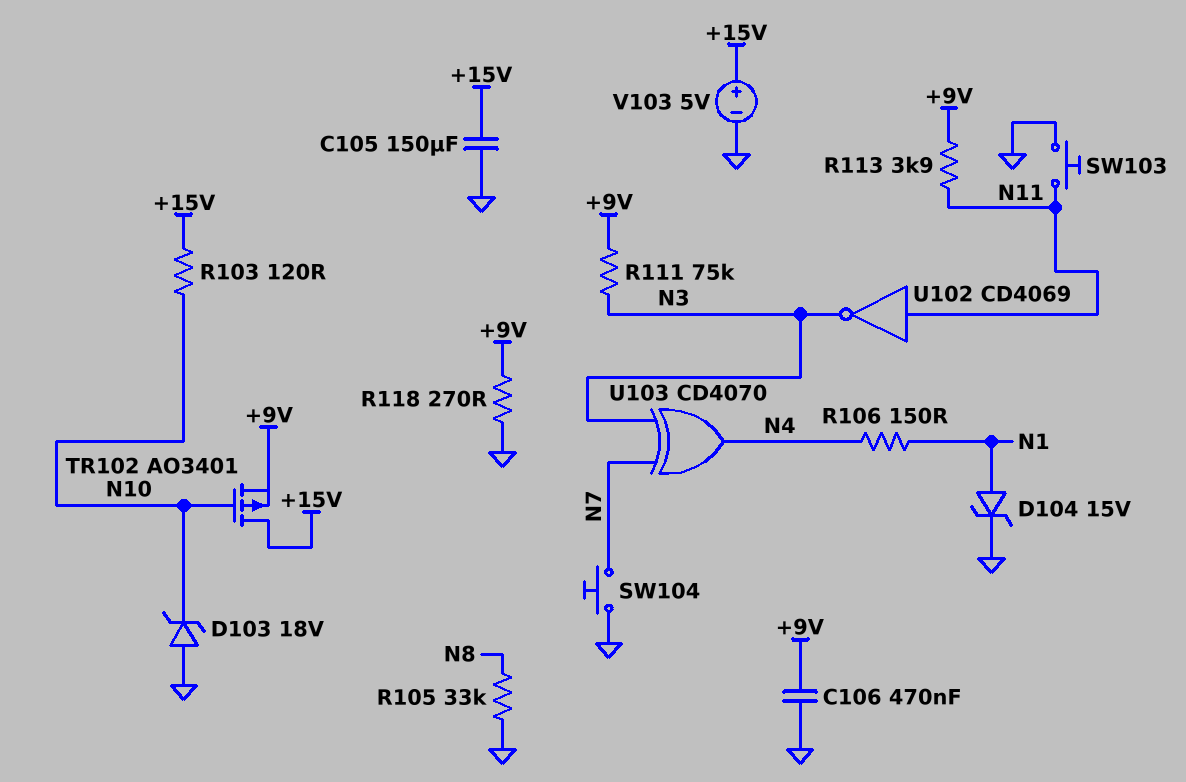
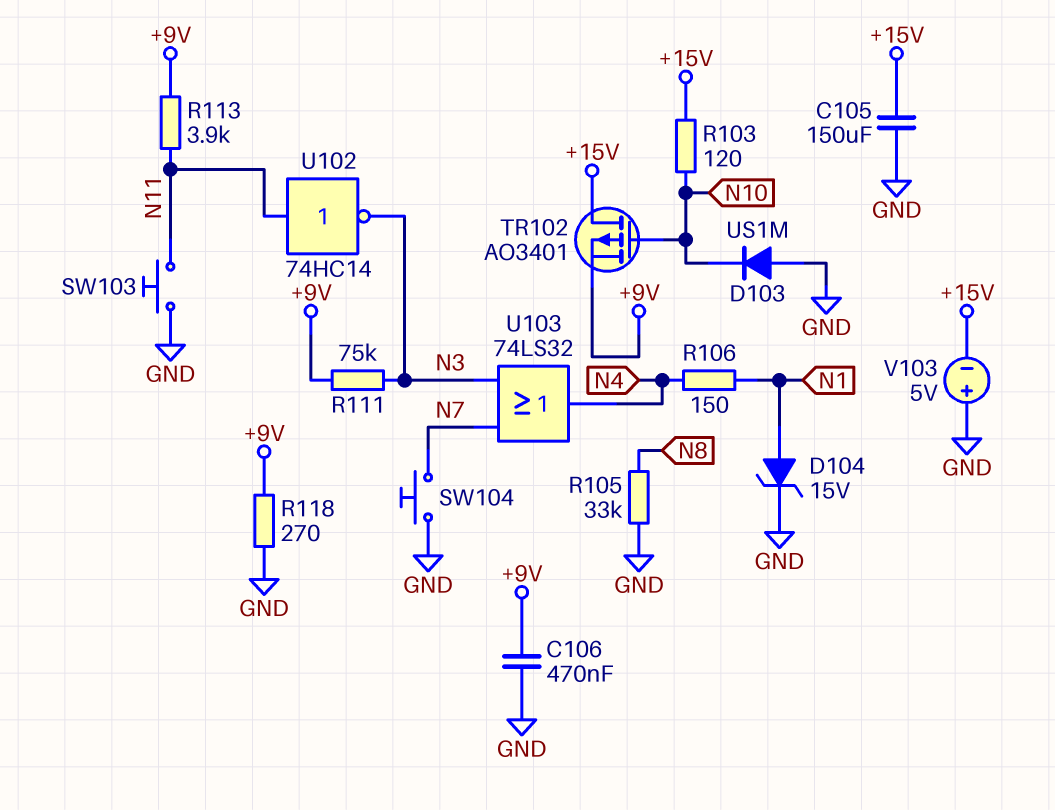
D103: zener 18V (A GND, K N10) -> diode US1M (A GND, K N10)
U102: NOT CD4069 (in N11, out N3) -> NOT 74HC14 (in N11, out N3)
U103: XOR CD4070 (in N3, in N7, out N4) -> OR 74LS32 (in N3, in N7, out N4)
V103: 5V (plus +15V, minus GND) -> 5V (plus GND, minus +15V)

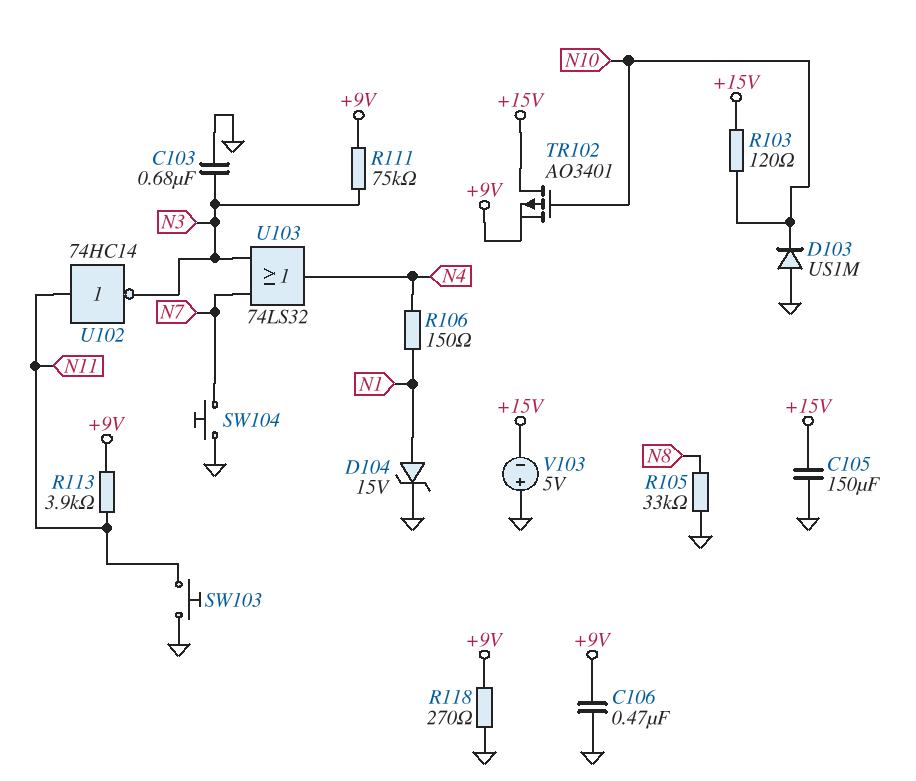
C103: none -> 680nF (GND, N3)

